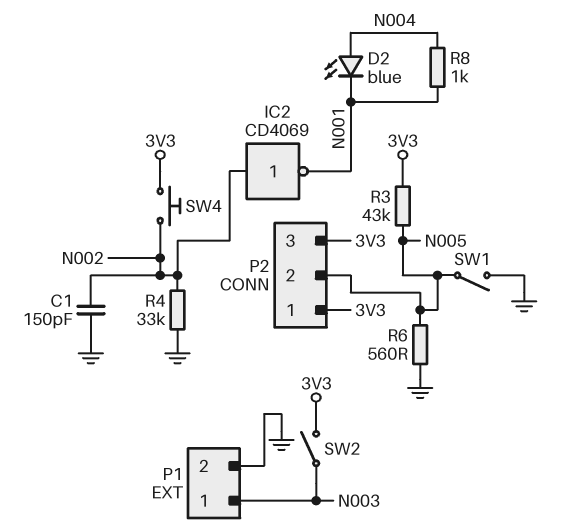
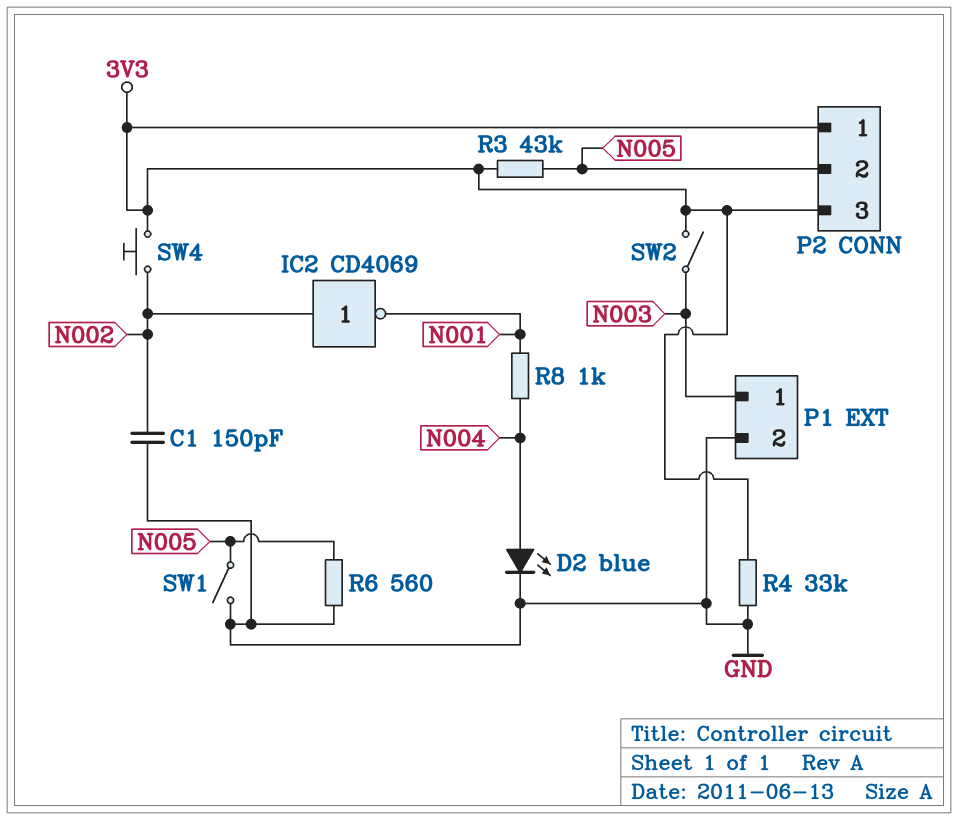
D2: LED blue (A N004, K N001) -> LED blue (A N004, K GND)
R4: 33k (GND, N002) -> 33k (3V3, GND)

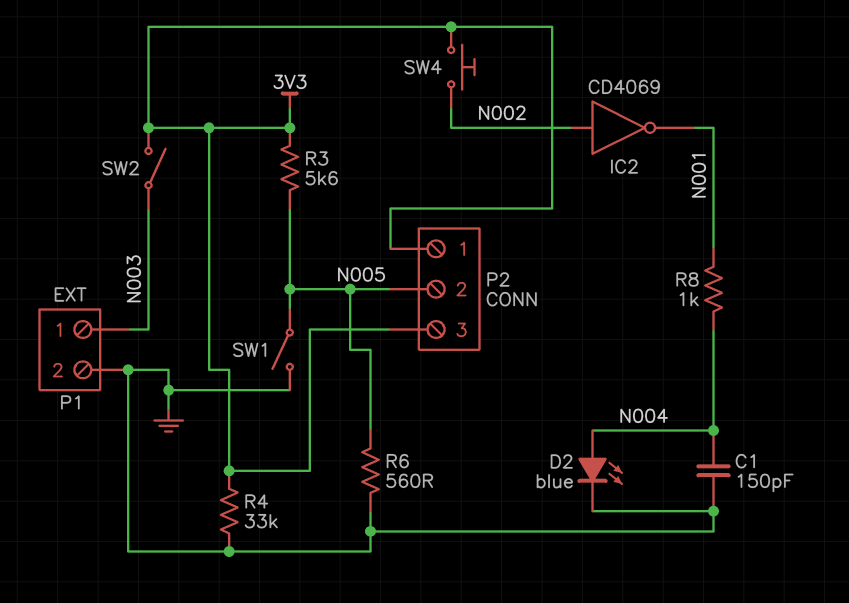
C1: 150pF (GND, N002) -> 150pF (GND, N004)
R3: 43k (3V3, N005) -> 5.6k (3V3, N005)

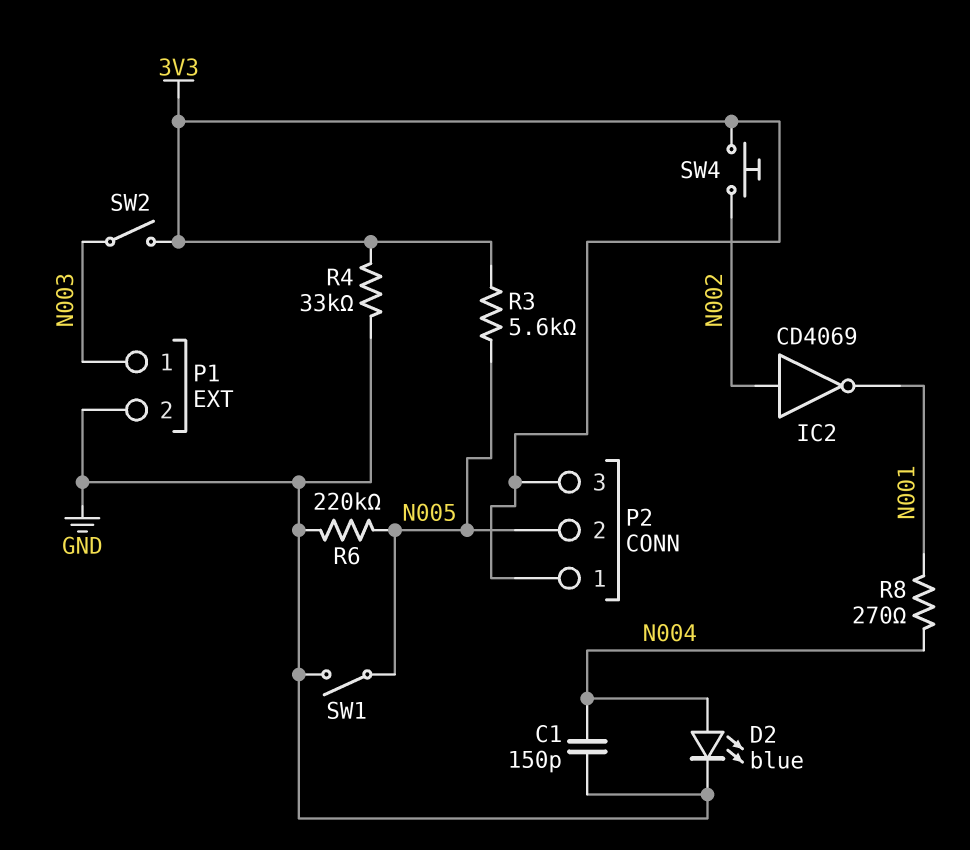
R6: 560 (GND, N005) -> 220k (GND, N005)
R8: 1k (N001, N004) -> 270 (N001, N004)

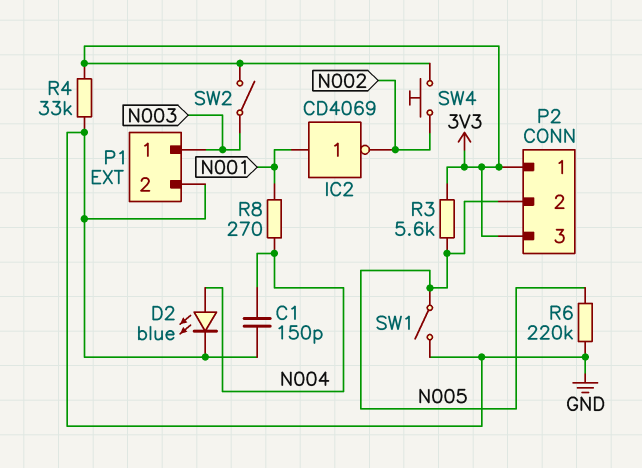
IC2: NOT CD4069 (in N002, out N001) -> NOT CD4069 (in N001, out N002)

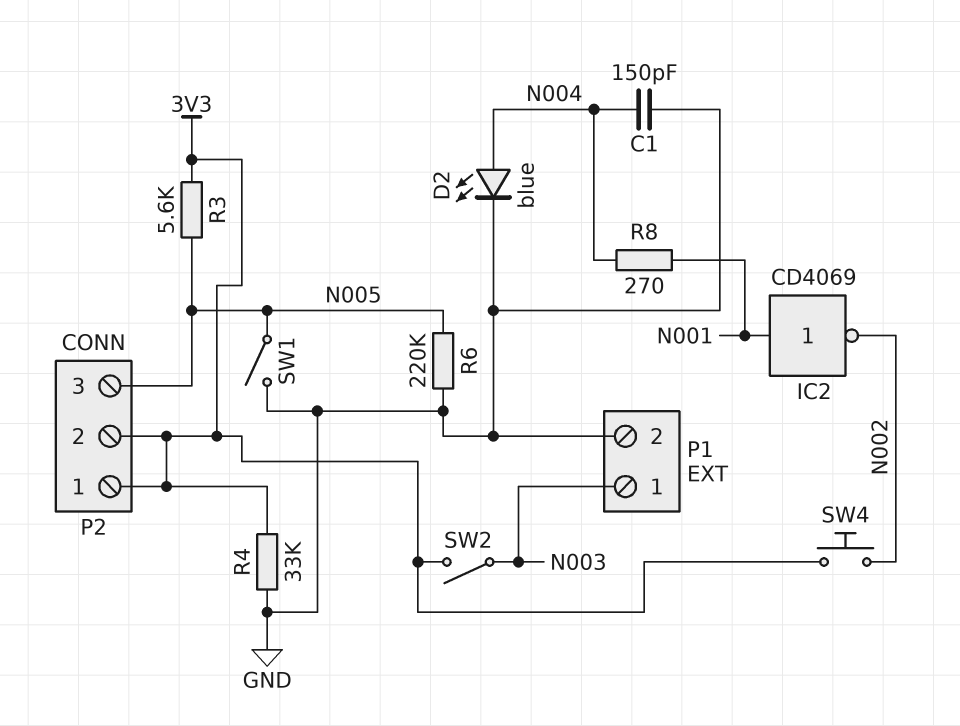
P2 pin 2: N005 -> 3V3
P2 pin 3: 3V3 -> N005

